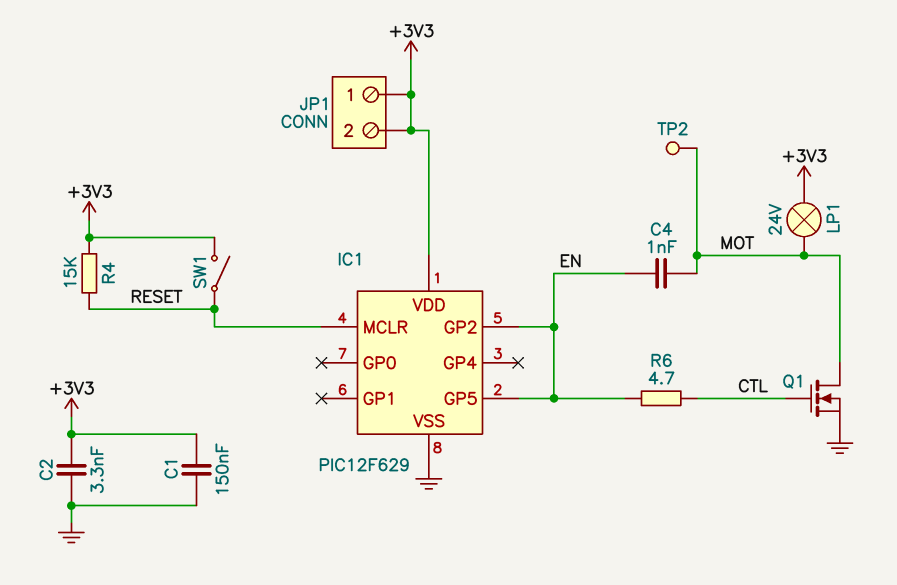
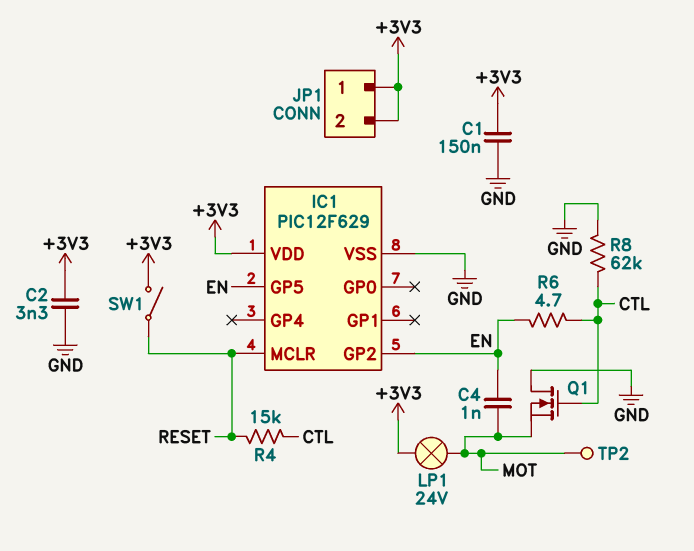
Q1: NMOS (G CTL, D MOT, S GND) -> NMOS (G CTL, D GND, S MOT)
R4: 15k (+3V3, RESET) -> 15k (CTL, RESET)
R8: none -> 62k (CTL, GND)

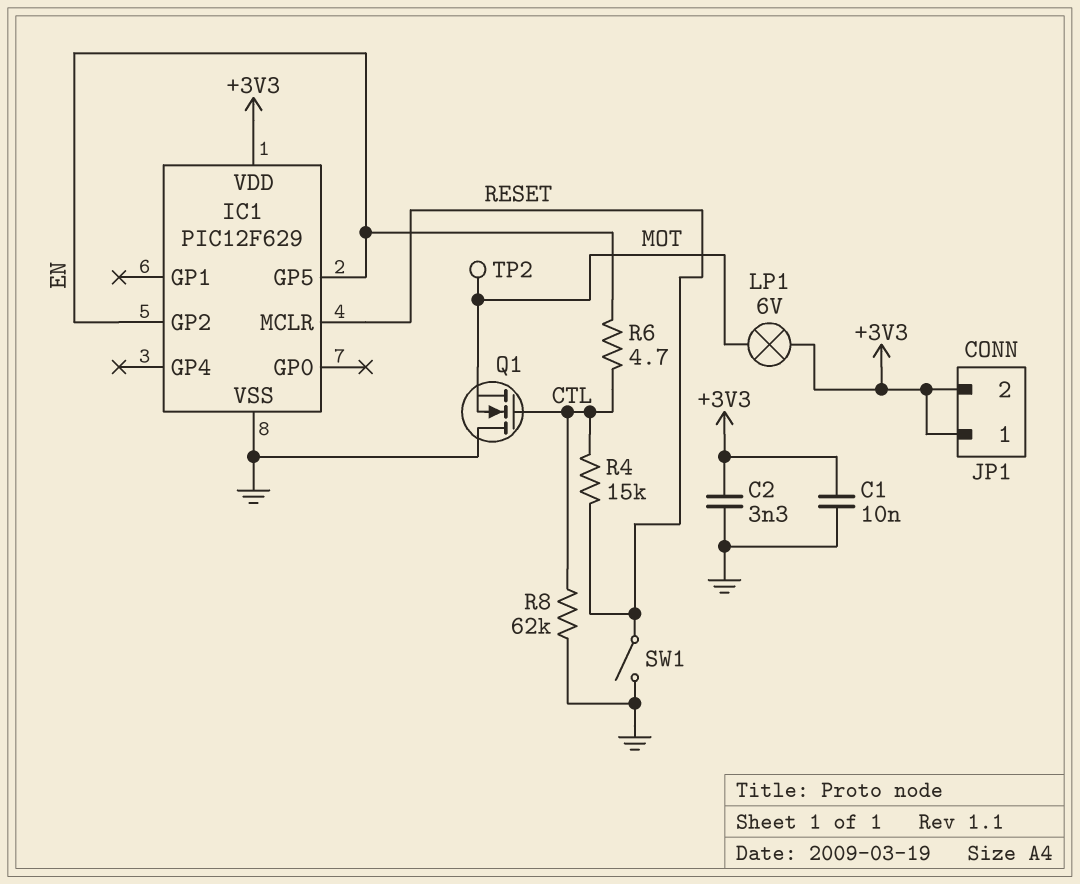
C1: 150nF (+3V3, GND) -> 10nF (+3V3, GND)
C4: 1nF (EN, MOT) -> none
LP1: lamp 24V (+3V3, MOT) -> lamp 6V (+3V3, MOT)
SW1: switch (+3V3, RESET) -> switch (GND, RESET)

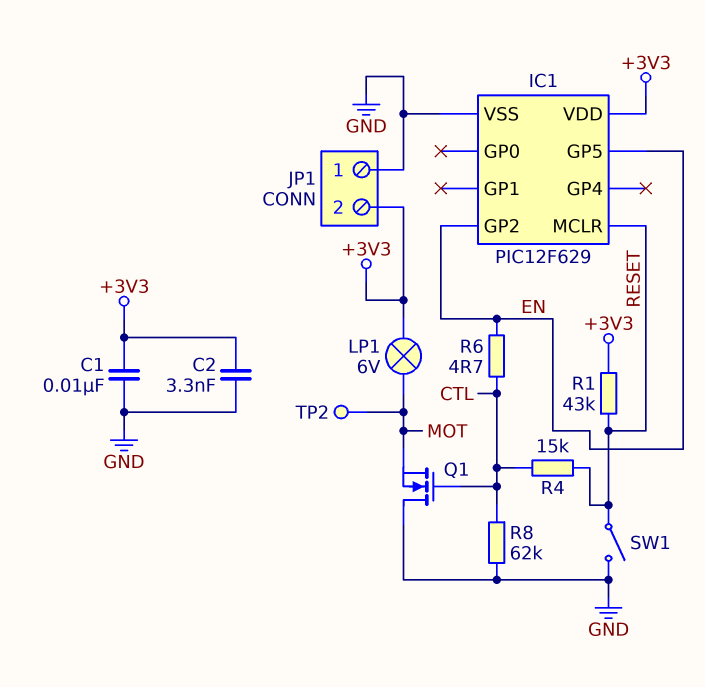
JP1 pin 1: +3V3 -> GND
R1: none -> 43k (+3V3, RESET)

